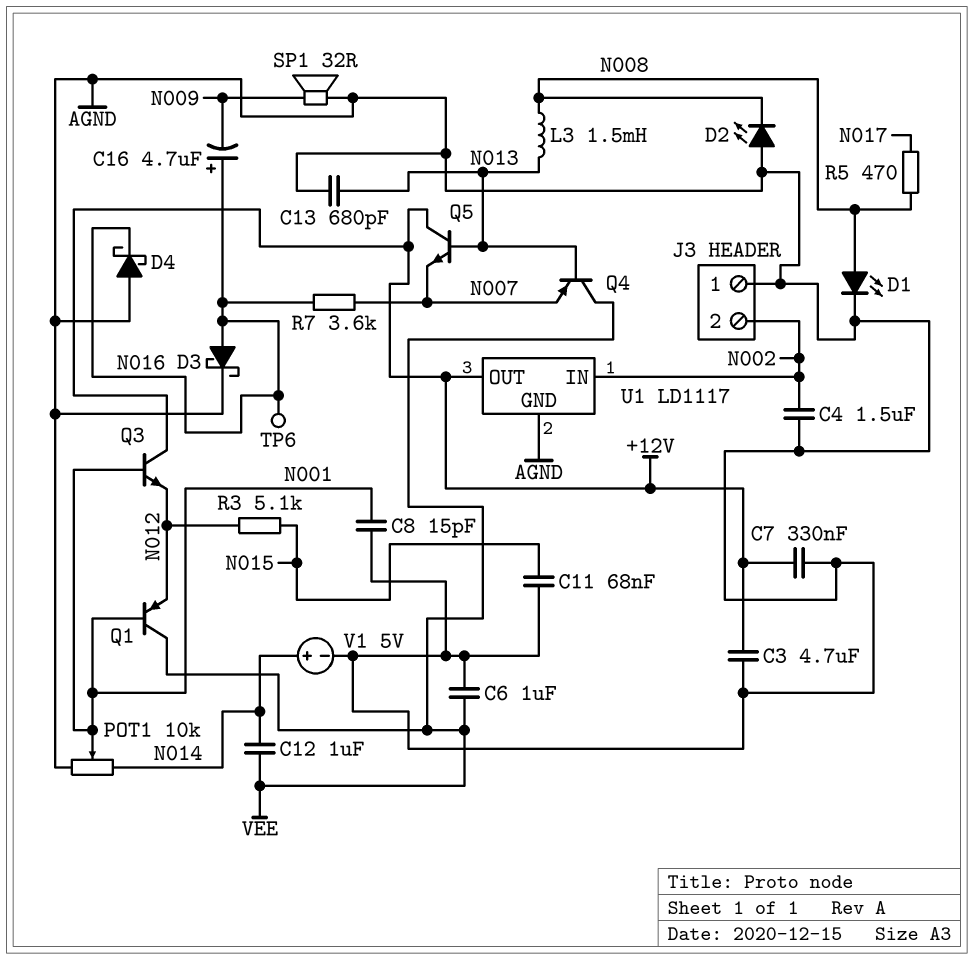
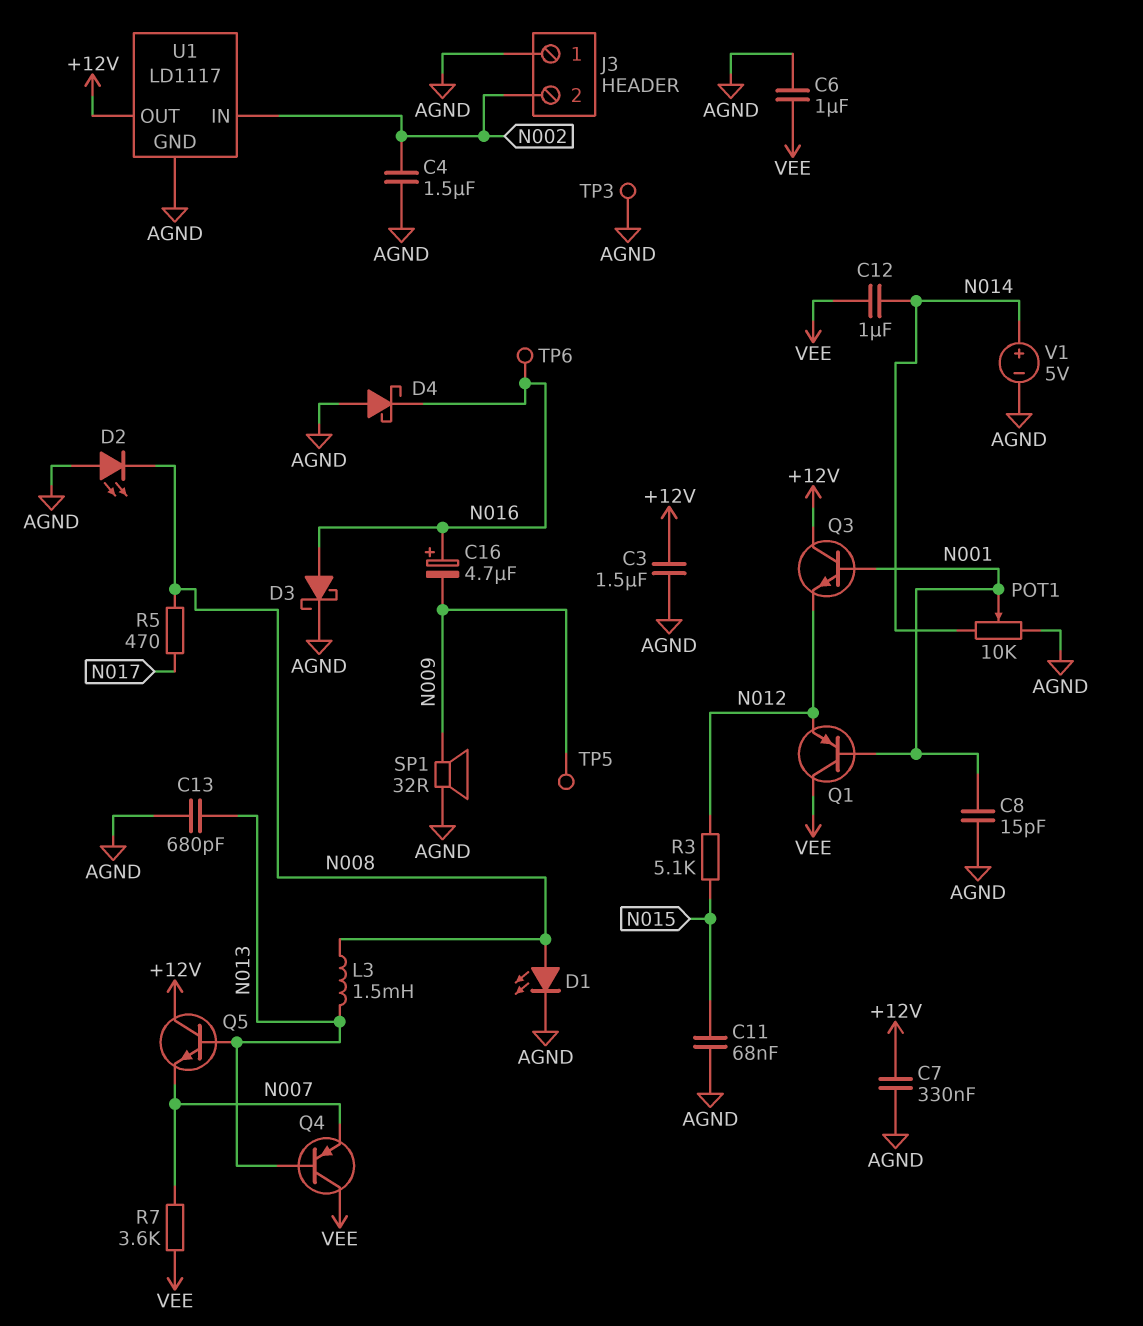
C3: 4.7uF (+12V, AGND) -> 1.5uF (+12V, AGND)
R7: 3.6k (N007, N016) -> 3.6k (N007, VEE)
TP3: none -> test point (AGND)
TP5: none -> test point (N009)

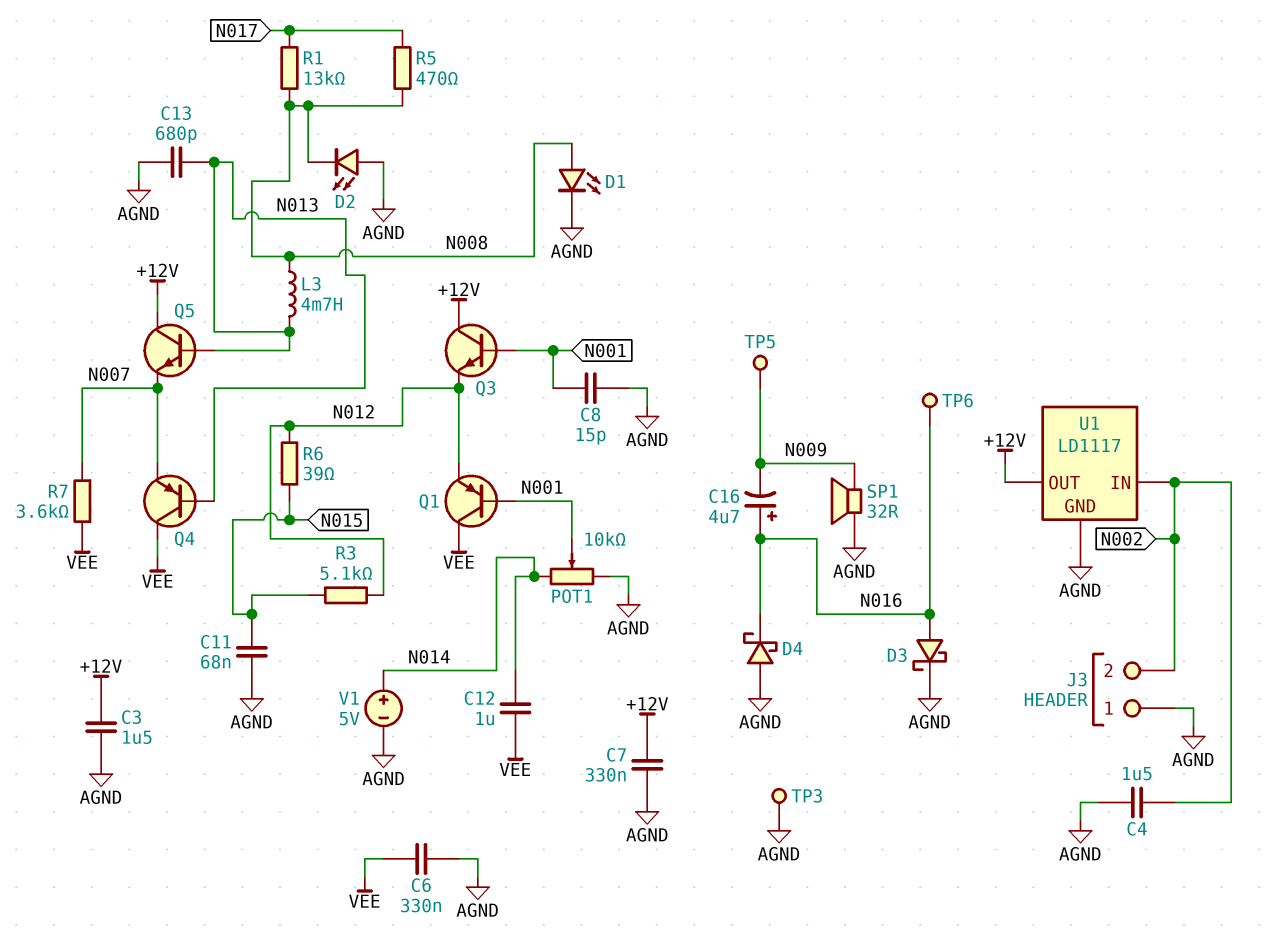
C6: 1uF (AGND, VEE) -> 330nF (AGND, VEE)
L3: 1.5mH (N008, N013) -> 4.7mH (N008, N013)
R1: none -> 13k (N008, N017)
R6: none -> 39 (N012, N015)

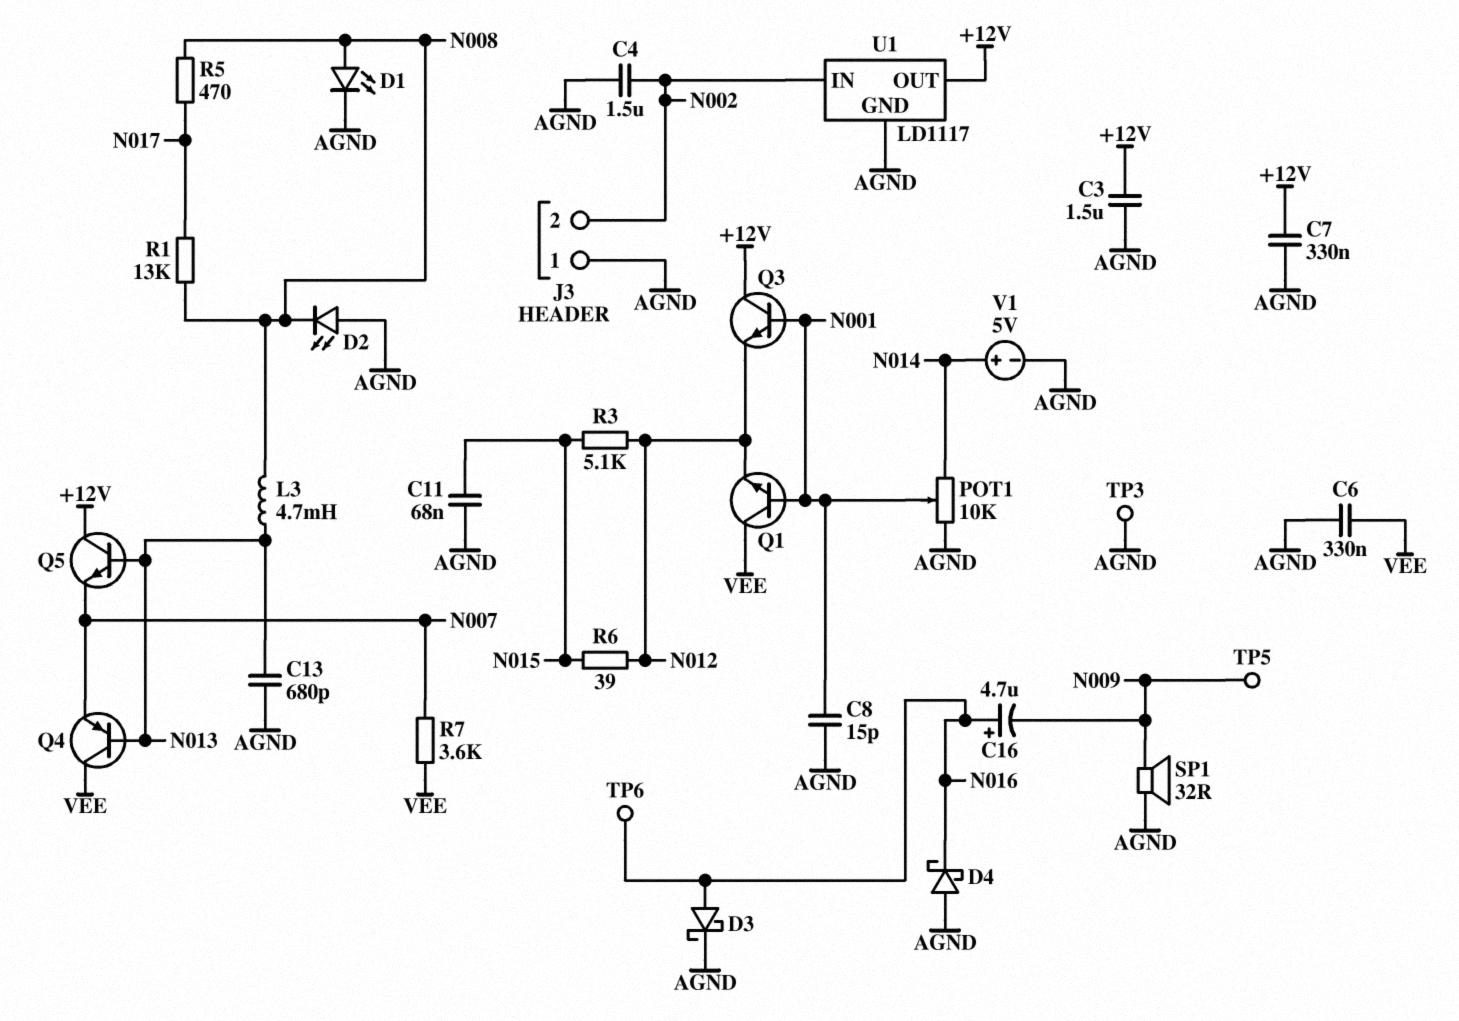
C12: 1uF (N014, VEE) -> none
Q1: PNP (B N001, C VEE, E N012) -> NPN (B N001, C VEE, E N012)

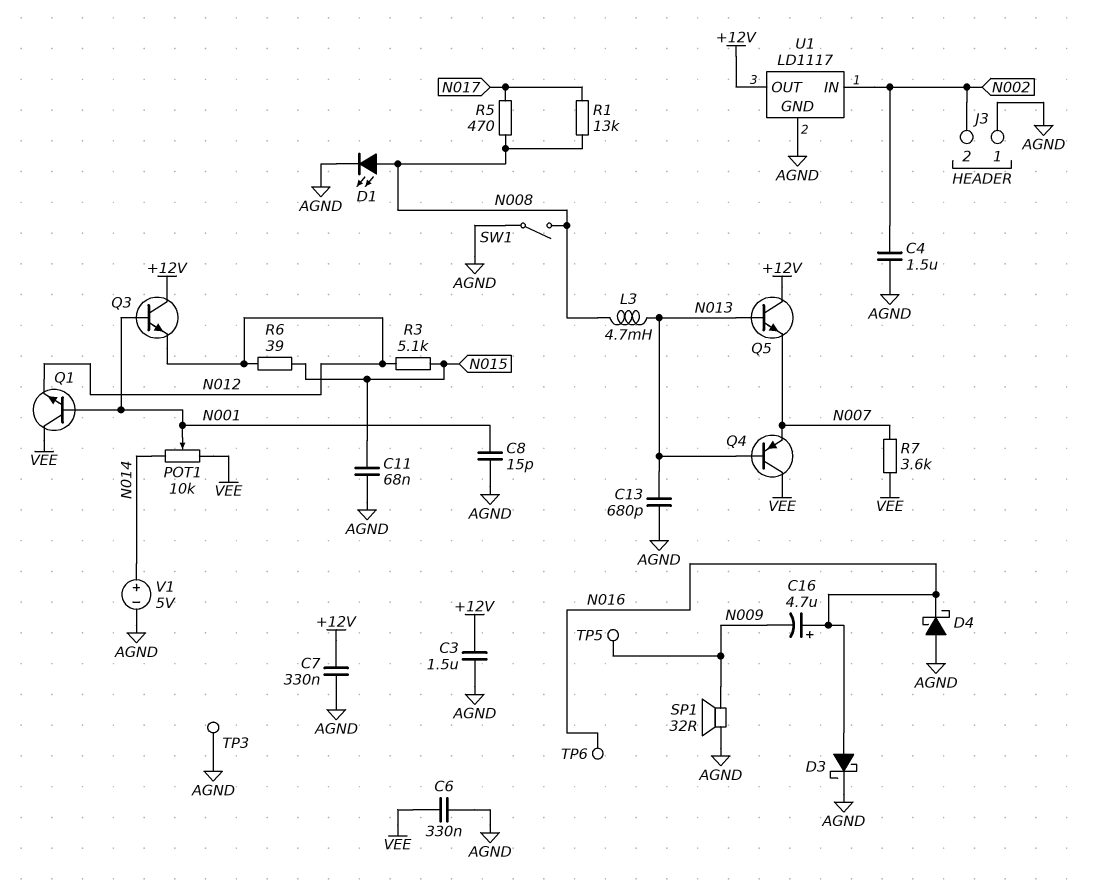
D2: LED (A AGND, K N008) -> none
POT1: 10k (AGND, N014, wiper N001) -> 10k (N014, VEE, wiper N001)
SW1: none -> switch (AGND, N008)

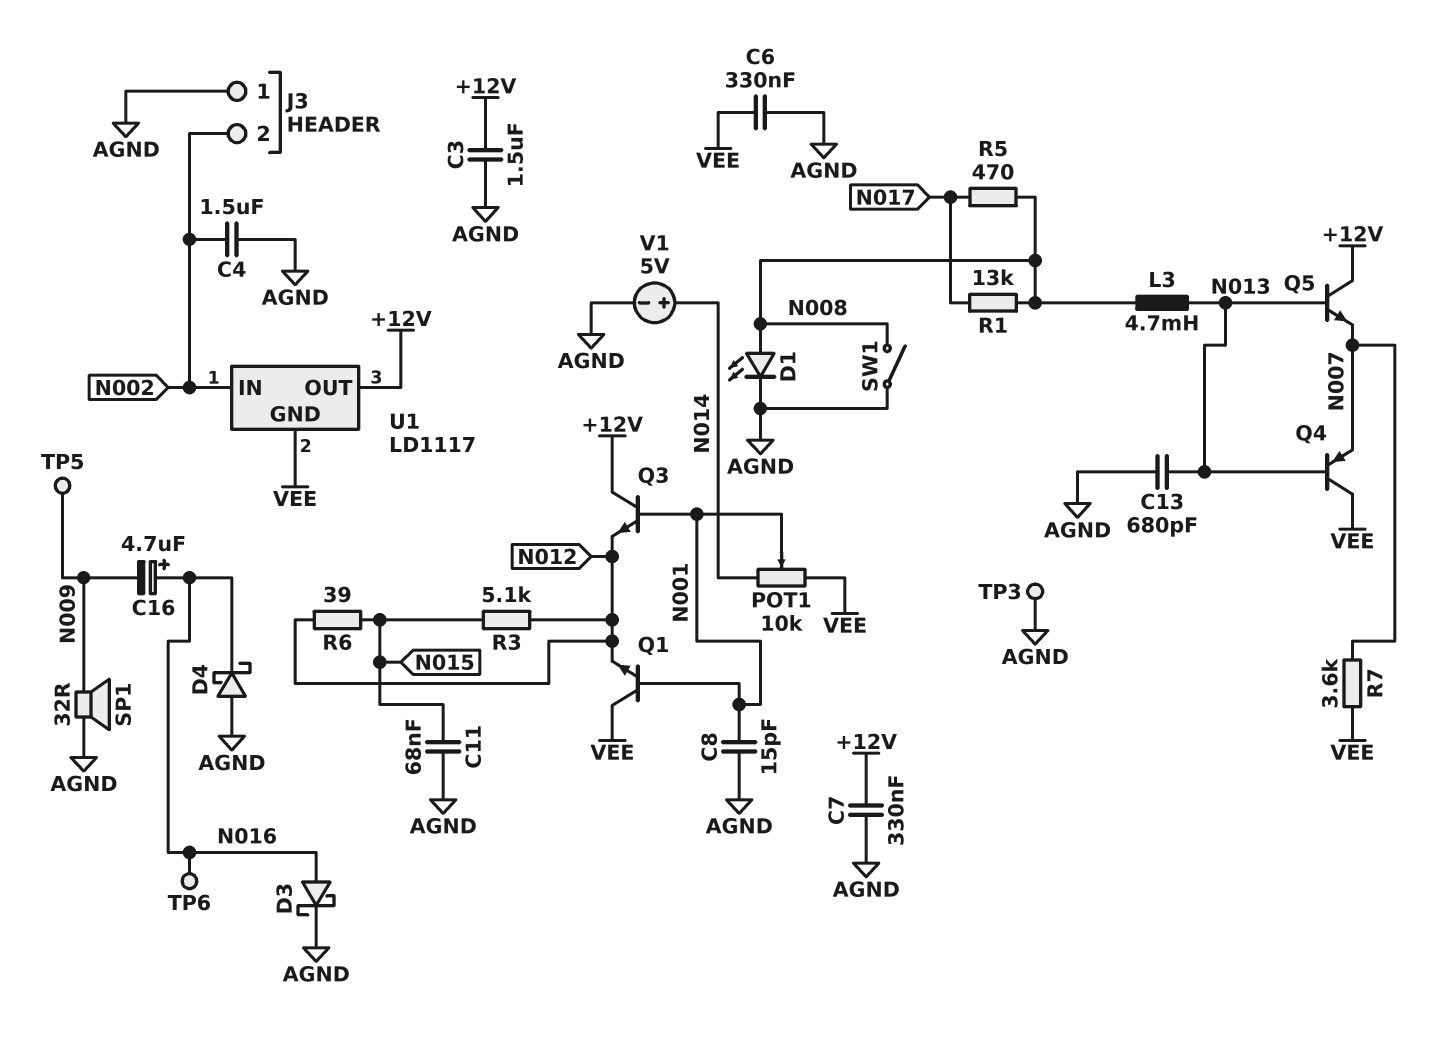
U1 pin GND: AGND -> VEE

